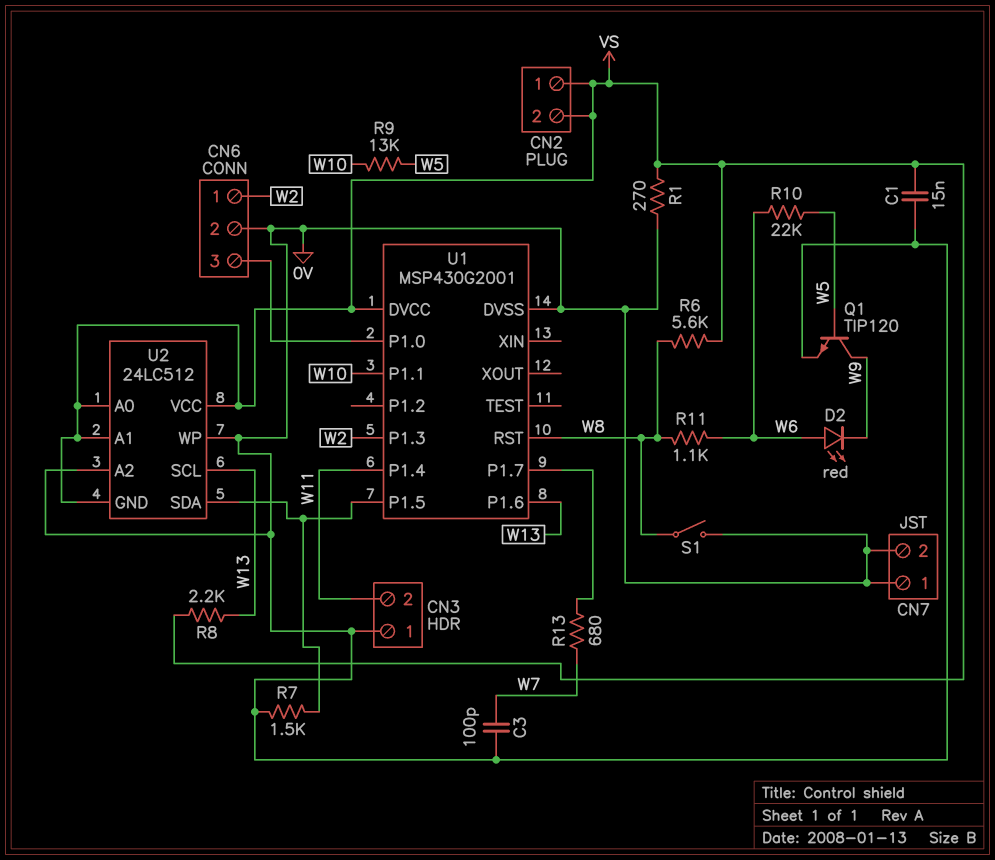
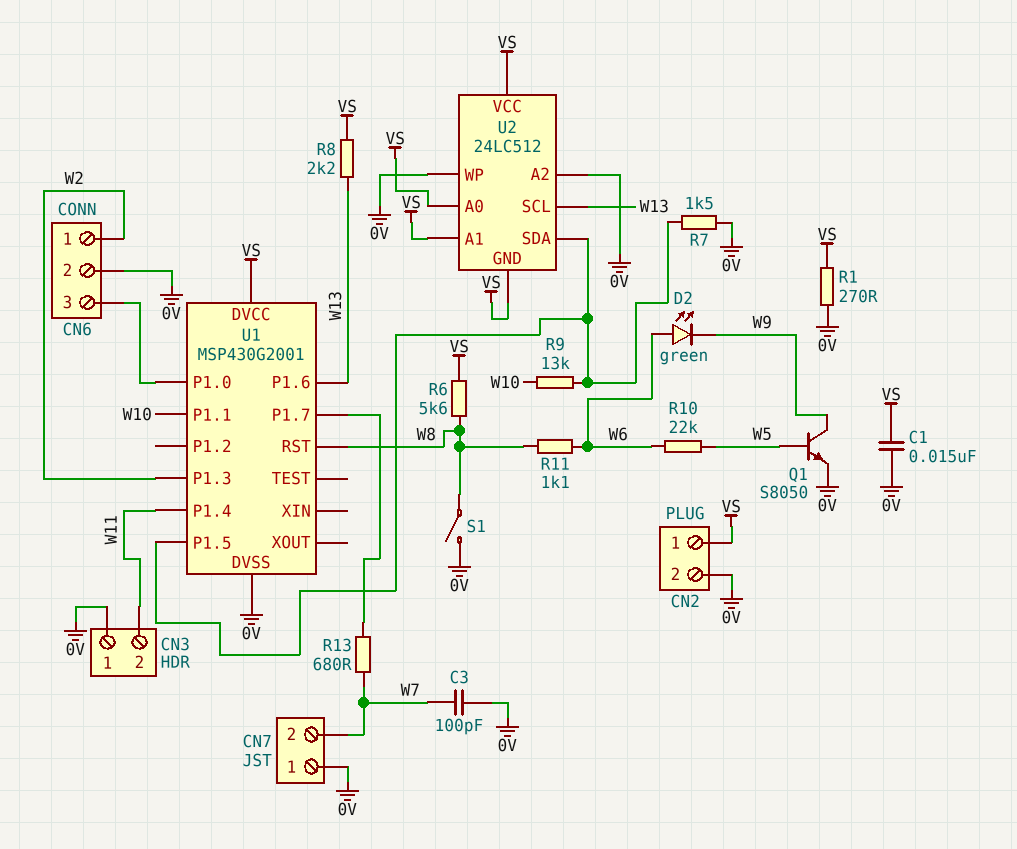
CN2 pin 2: VS -> 0V
CN7 pin 2: 0V -> W7
D2: LED red (A W6, K W9) -> LED green (A W6, K W9)
Q1: NPN TIP120 (B W5, C W9, E 0V) -> NPN S8050 (B W5, C W9, E 0V)
R9: 13k (W5, W10) -> 13k (U1/P1.5, W10)

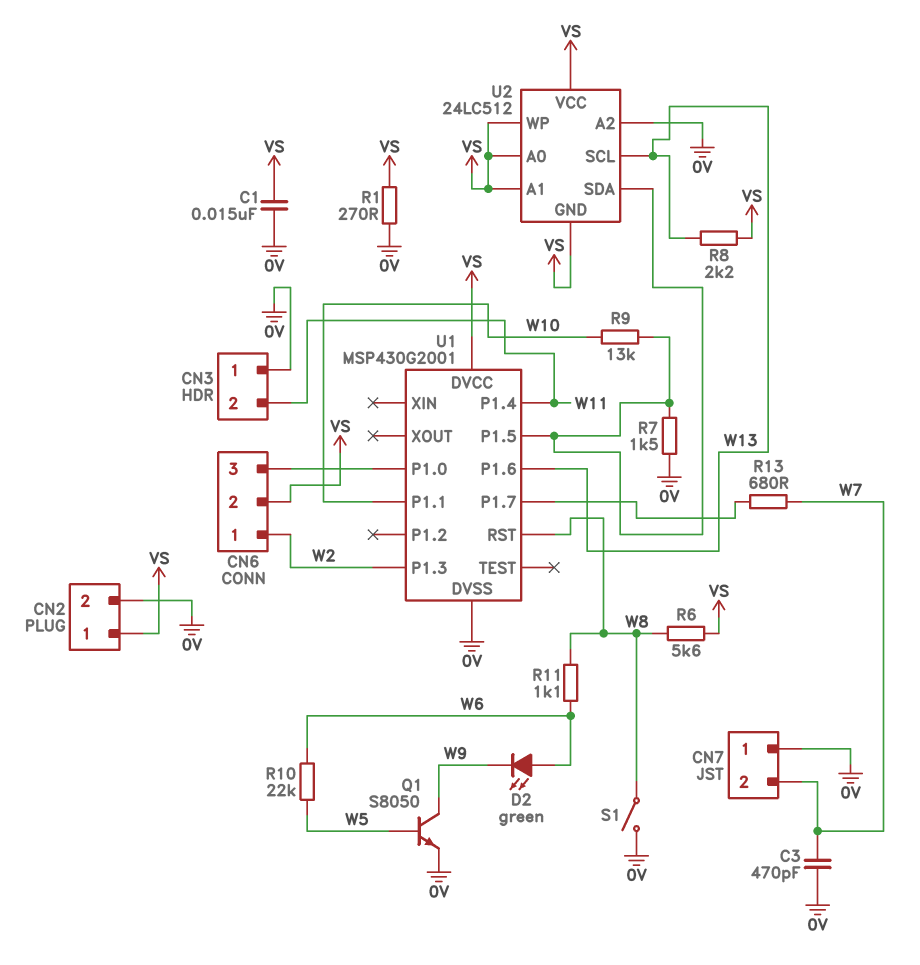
C3: 100pF (0V, W7) -> 470pF (0V, W7)
CN6 pin 2: 0V -> VS
U2 pin WP: 0V -> VS

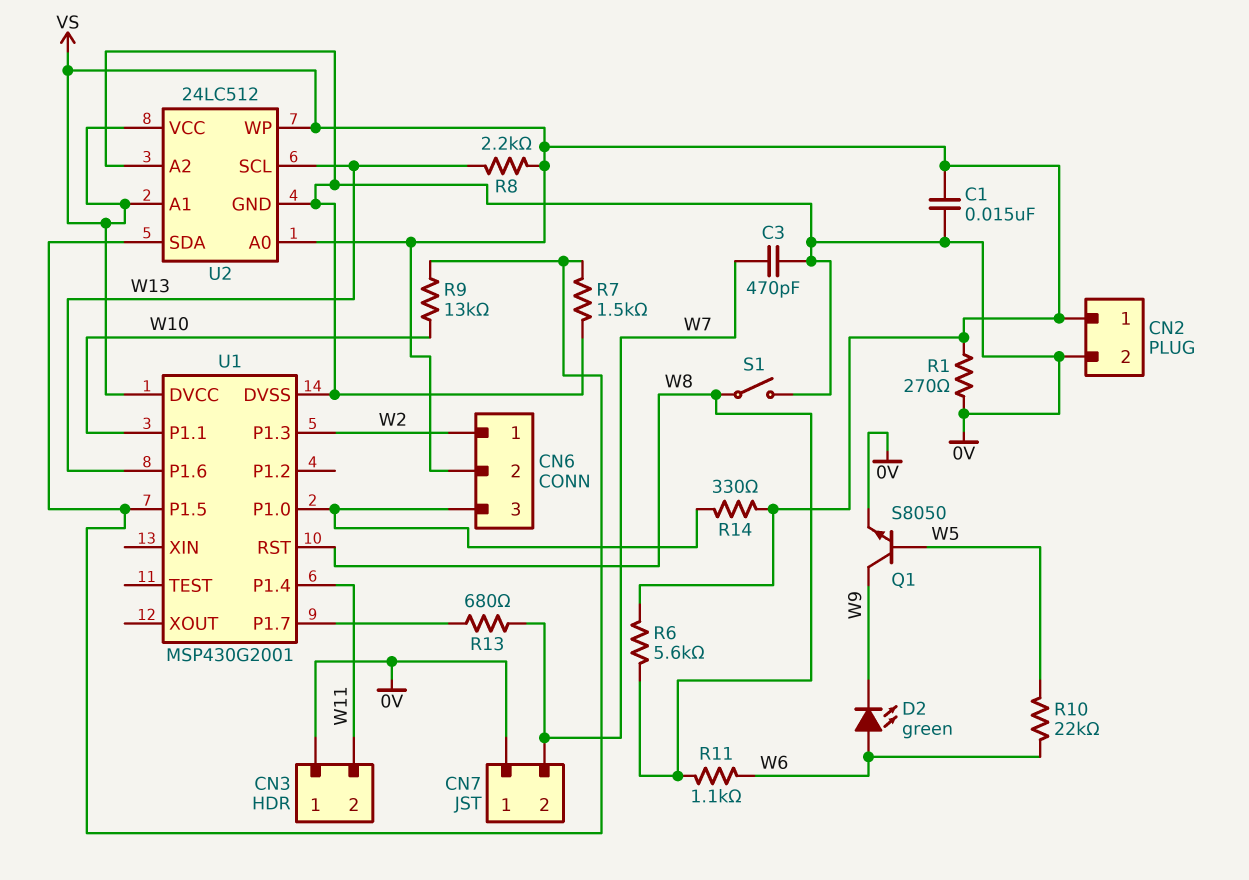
R14: none -> 330 (CN6/3, VS)
U2 pin GND: VS -> 0V

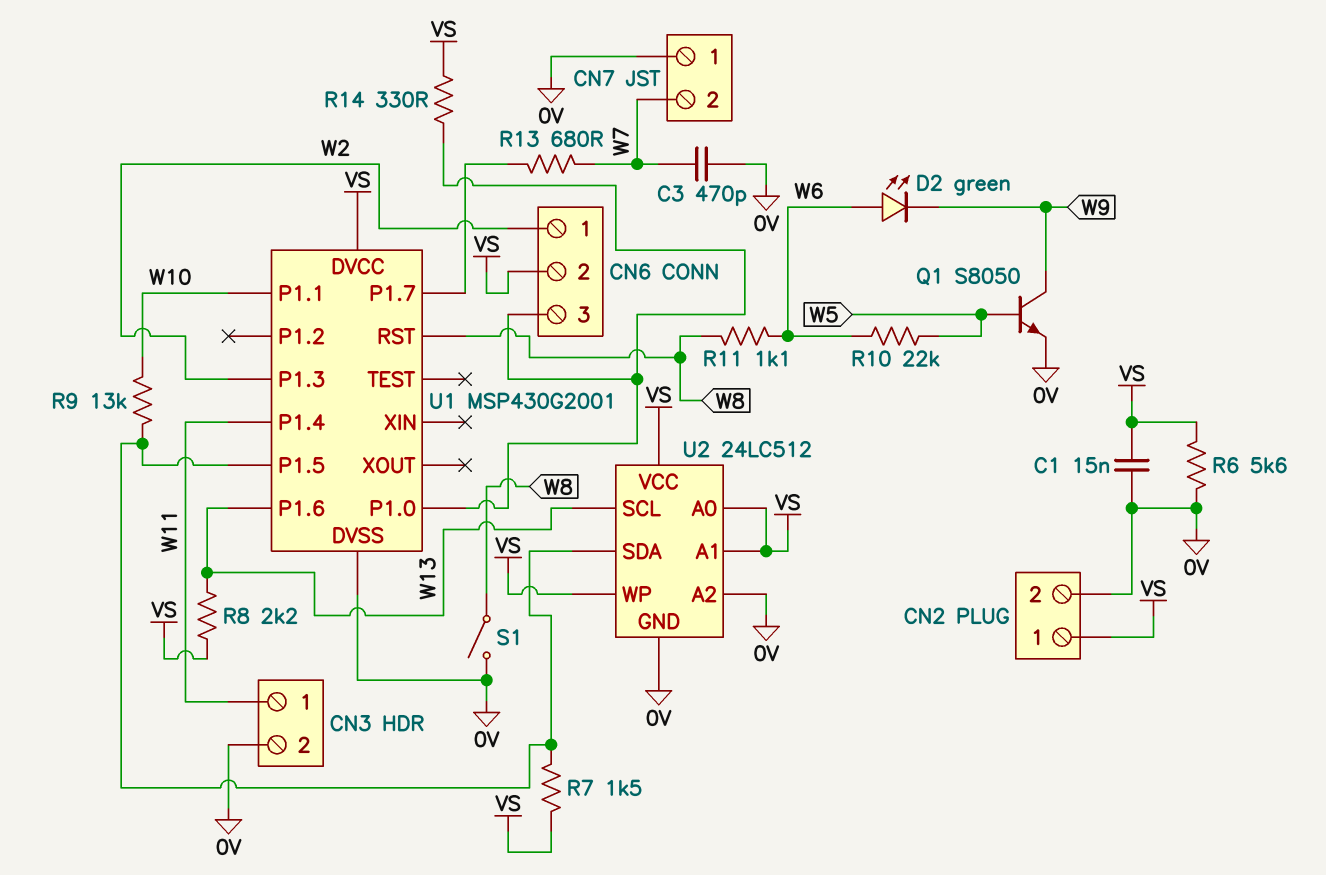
CN3 pin 1: 0V -> W11
CN3 pin 2: W11 -> 0V
R1: 270 (0V, VS) -> none
R6: 5.6k (VS, W8) -> 5.6k (0V, VS)
R7: 1.5k (0V, U1/P1.5) -> 1.5k (U1/P1.5, VS)

